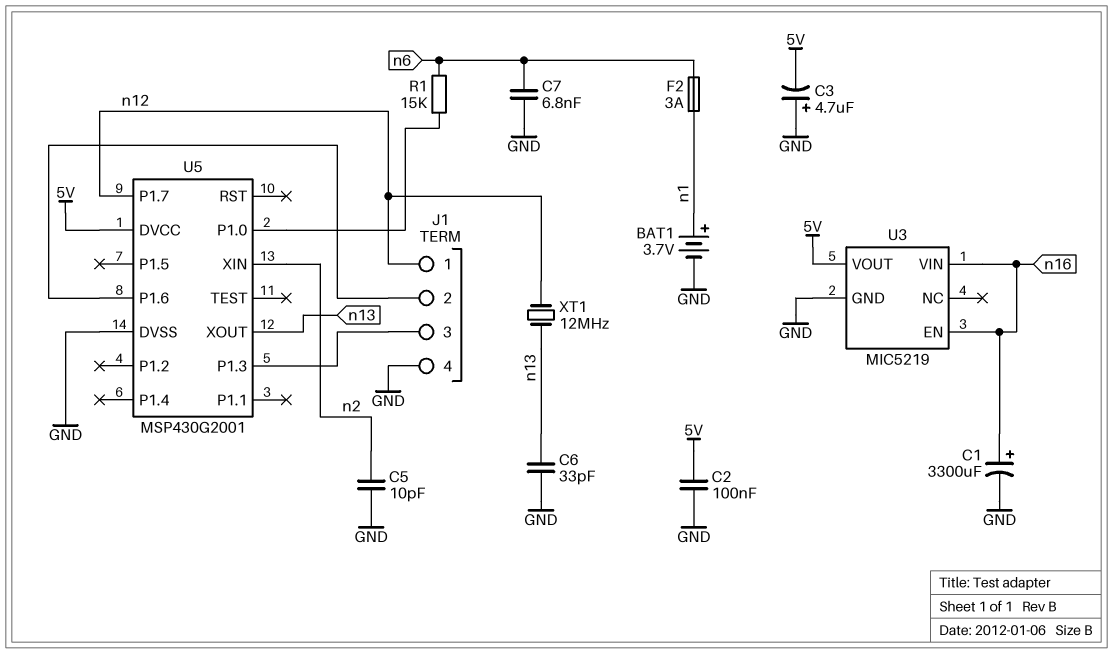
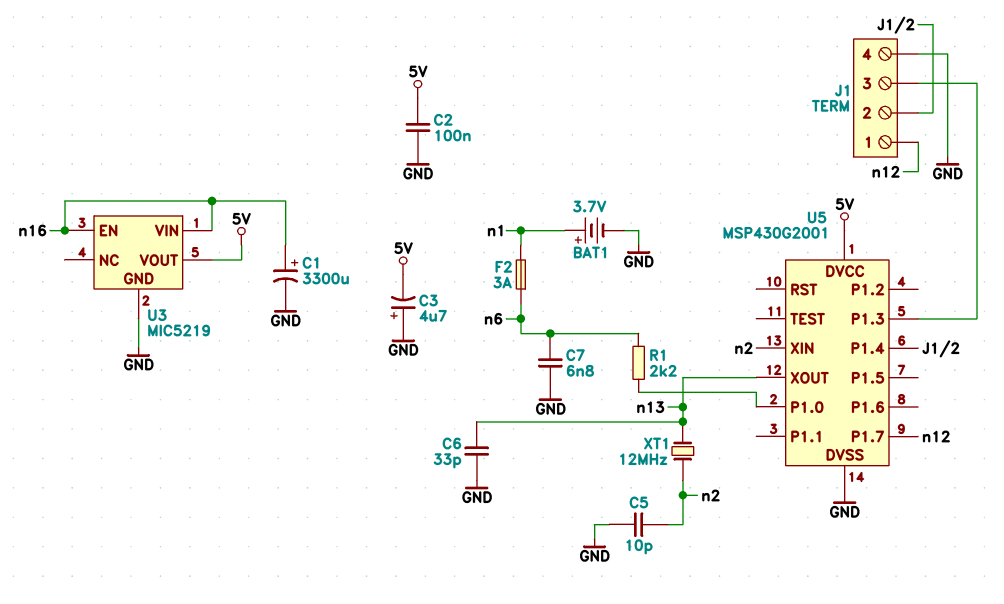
R1: 15k (U5/P1.0, n6) -> 2.2k (U5/P1.0, n6)
U5 pin P1.4: none -> J1/2
U5 pin P1.6: J1/2 -> none
XT1: 12MHz (n12, n13) -> 12MHz (n2, n13)

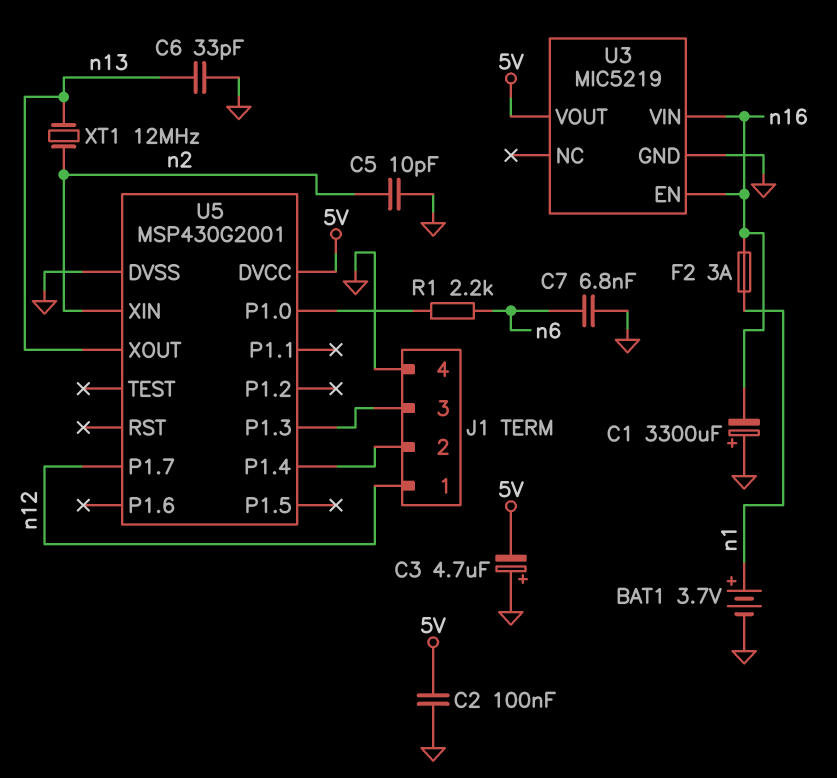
C1: 3300uF (plus n16, minus GND) -> 3300uF (plus GND, minus n16)
F2: 3A (n1, n6) -> 3A (n1, n16)

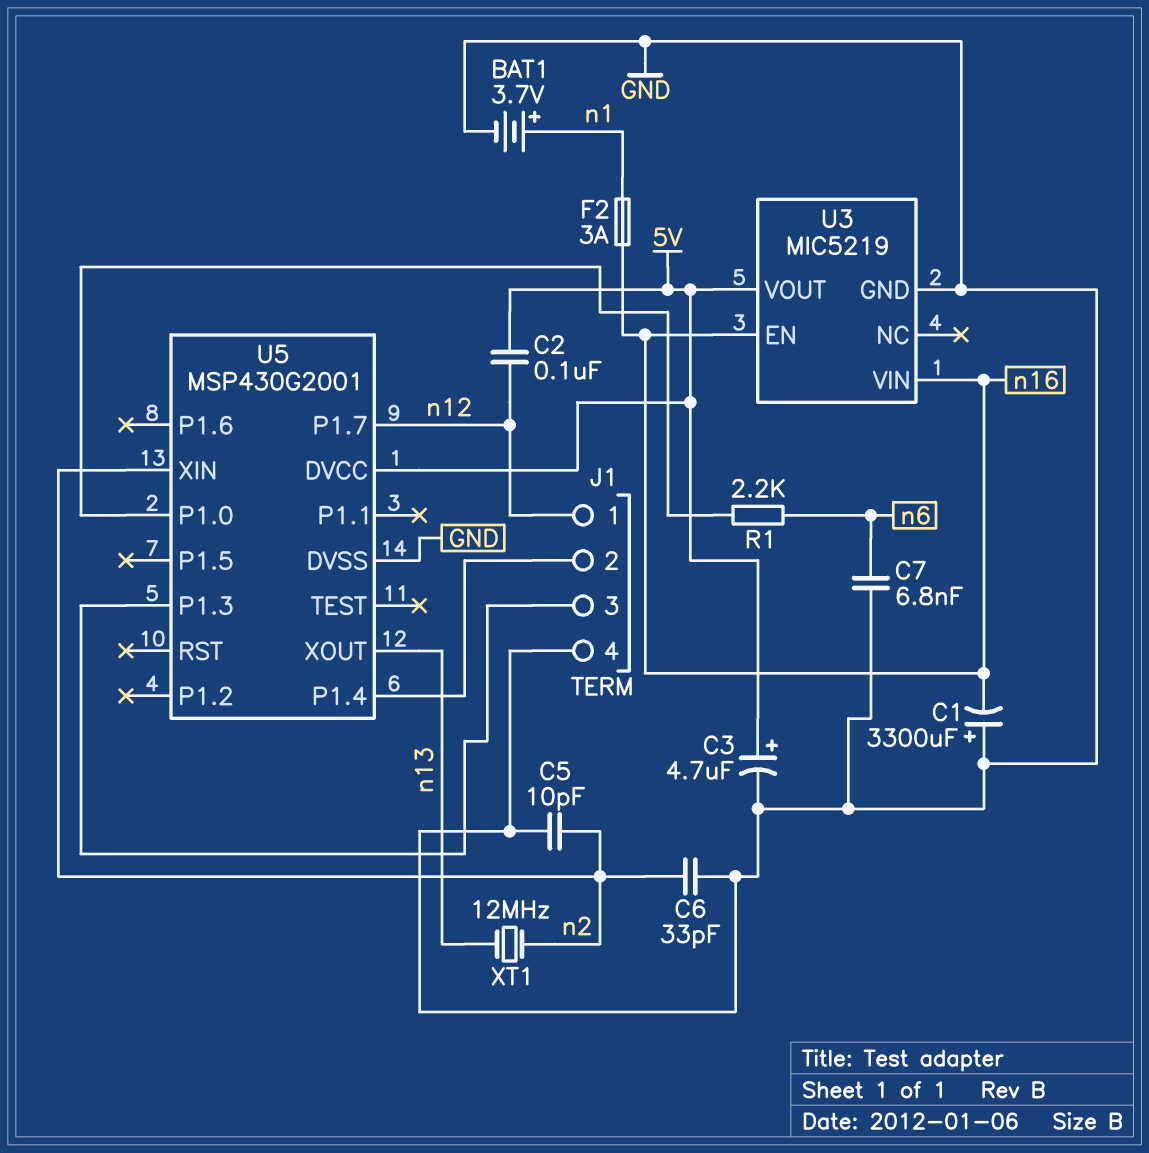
C2: 100nF (5V, GND) -> 100nF (5V, n12)
C3: 4.7uF (plus GND, minus 5V) -> 4.7uF (plus 5V, minus GND)
C6: 33pF (GND, n13) -> 33pF (GND, n2)

